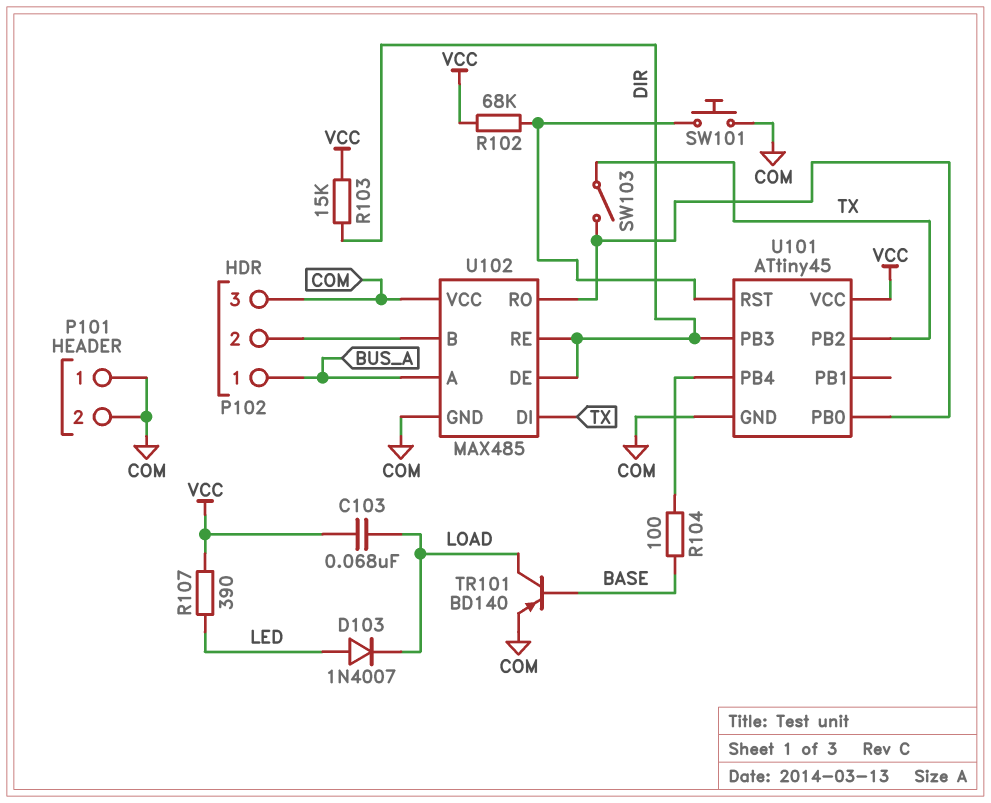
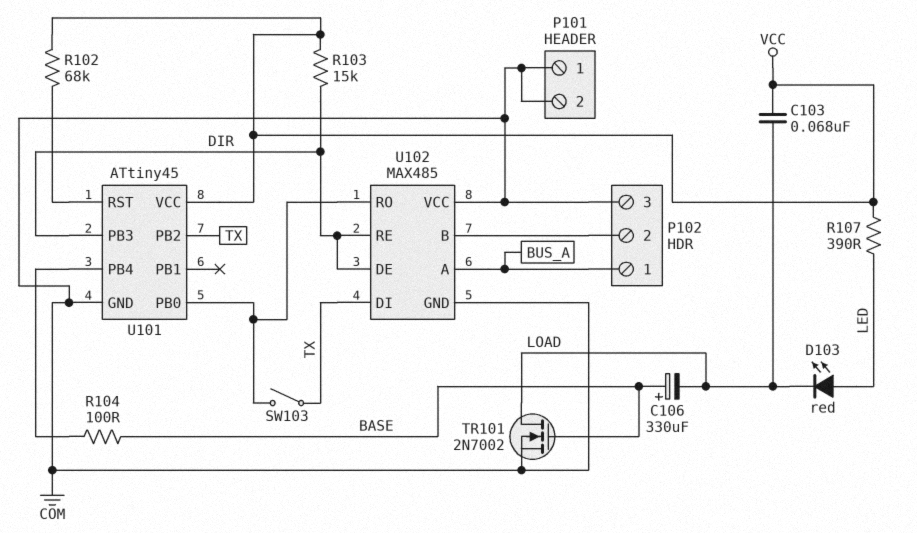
C106: none -> 330uF (plus BASE, minus LOAD)
D103: diode 1N4007 (A LED, K LOAD) -> LED red (A LED, K LOAD)
SW101: button (COM, U101/RST) -> none
TR101: PNP BD140 (B BASE, C LOAD, E COM) -> NMOS 2N7002 (G BASE, D LOAD, S COM)

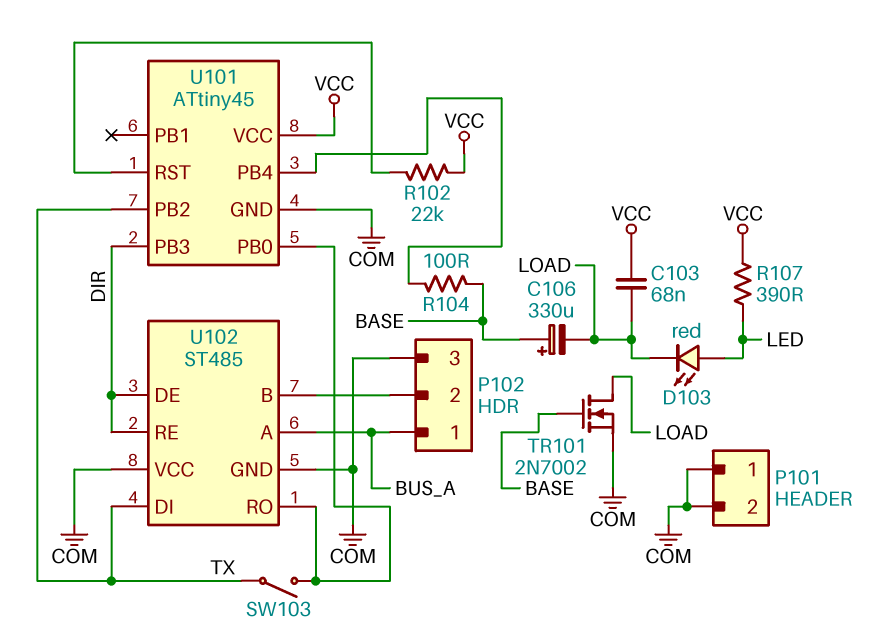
R102: 68k (U101/RST, VCC) -> 22k (U101/RST, VCC)
R103: 15k (DIR, VCC) -> none
U102: MAX485 -> ST485

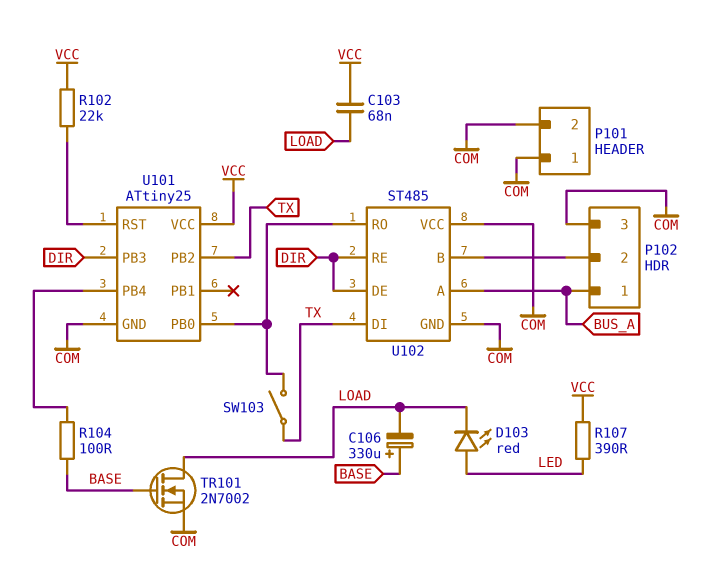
U101: ATtiny45 -> ATtiny25

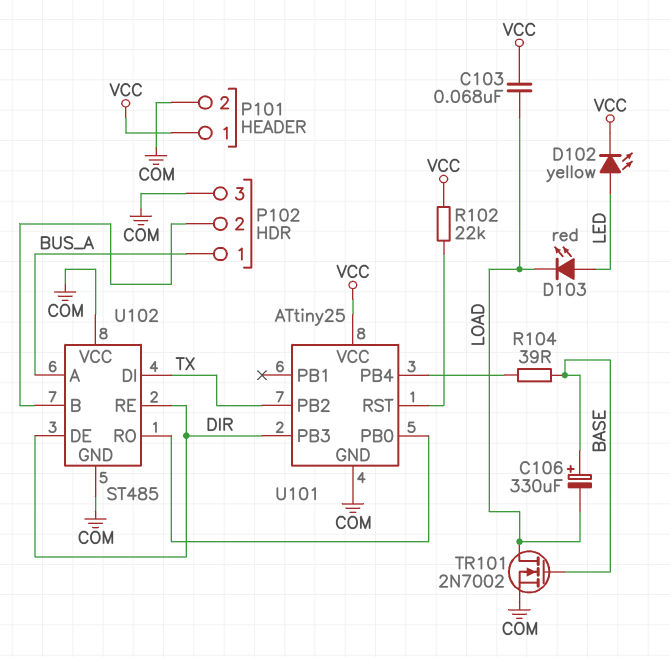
D102: none -> LED yellow (A LED, K VCC)
P101 pin 1: COM -> VCC
R104: 100 (BASE, U101/PB4) -> 39 (BASE, U101/PB4)
R107: 390 (LED, VCC) -> none
SW103: switch (TX, U101/PB0) -> none

